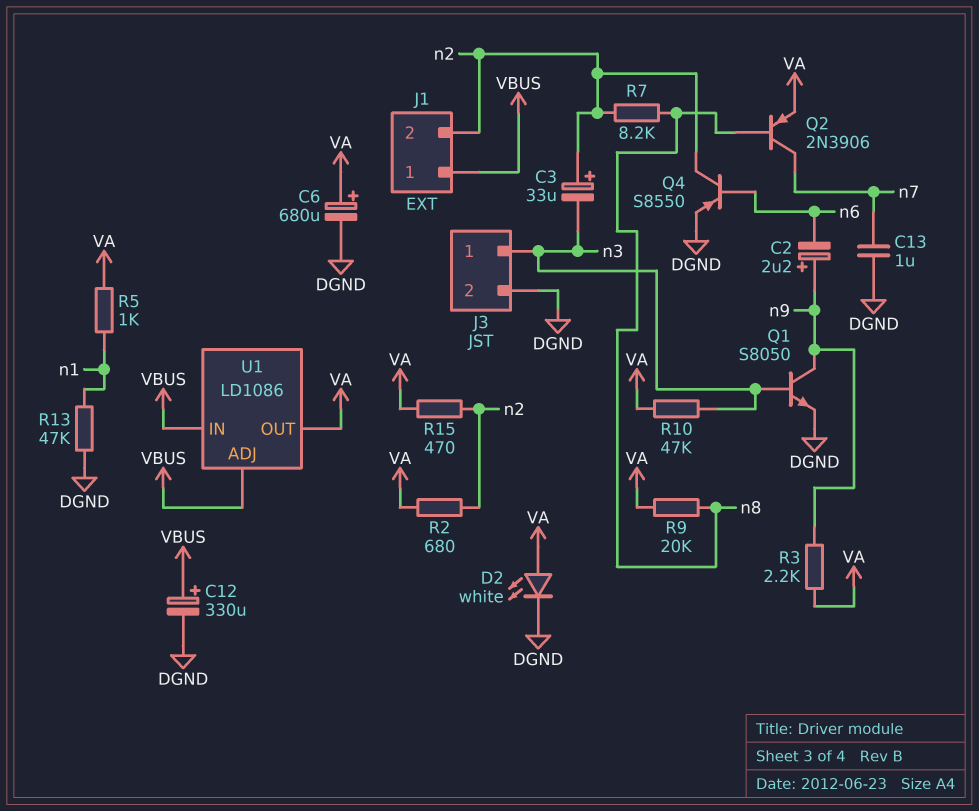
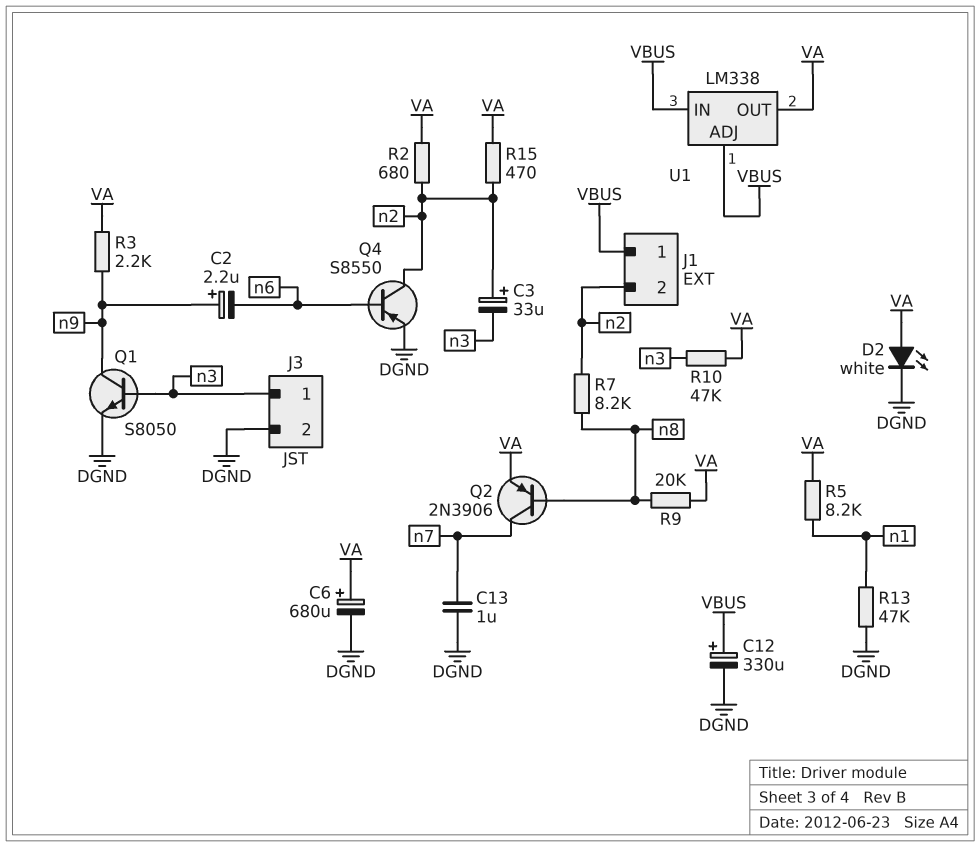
R5: 1k (VA, n1) -> 8.2k (VA, n1)
U1: LD1086 -> LM338

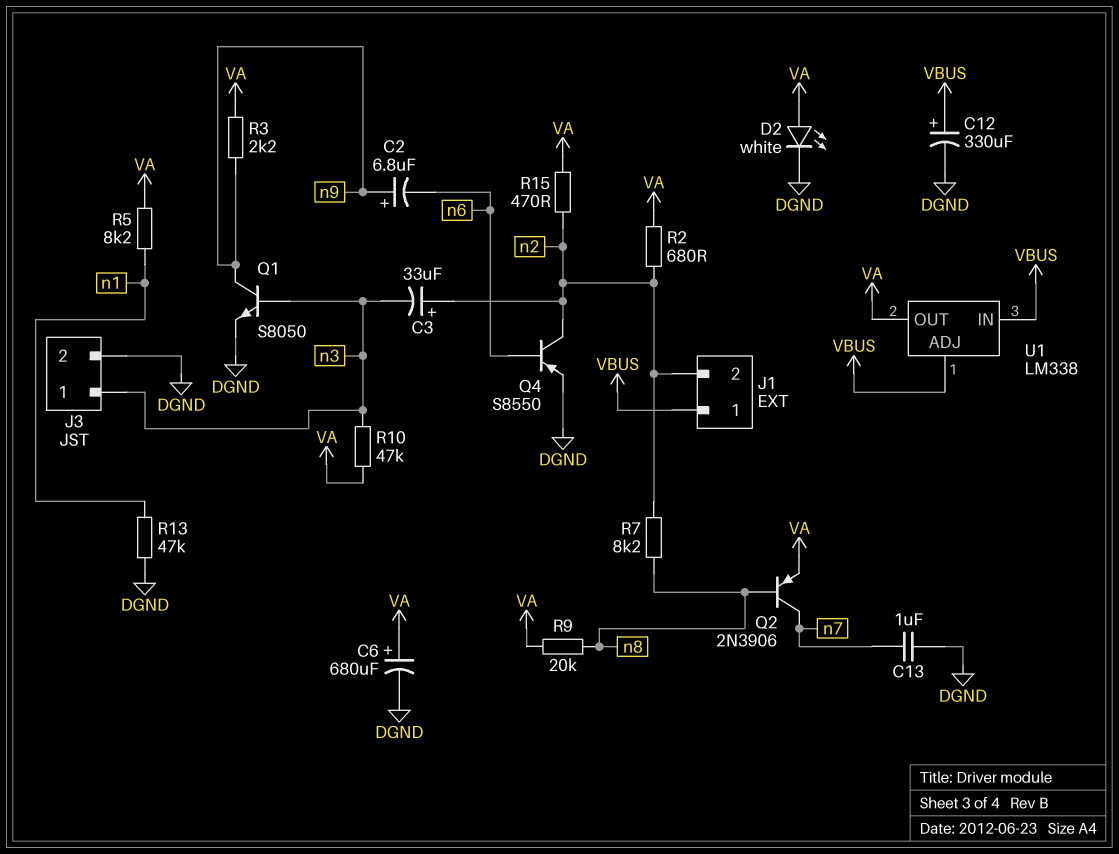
C2: 2.2uF (plus n9, minus n6) -> 6.8uF (plus n9, minus n6)

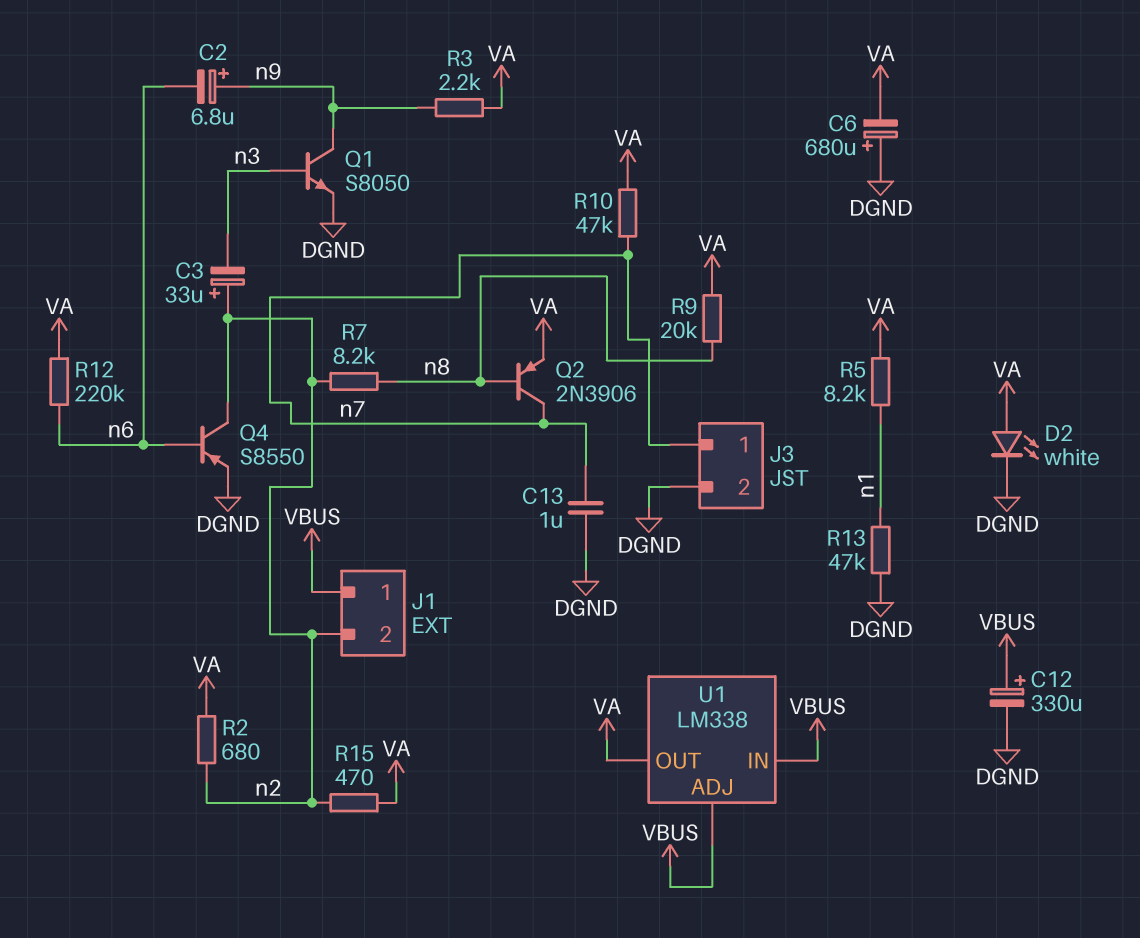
C6: 680uF (plus VA, minus DGND) -> 680uF (plus DGND, minus VA)
J3 pin 1: n3 -> n7
R10: 47k (VA, n3) -> 47k (VA, n7)
R12: none -> 220k (VA, n6)

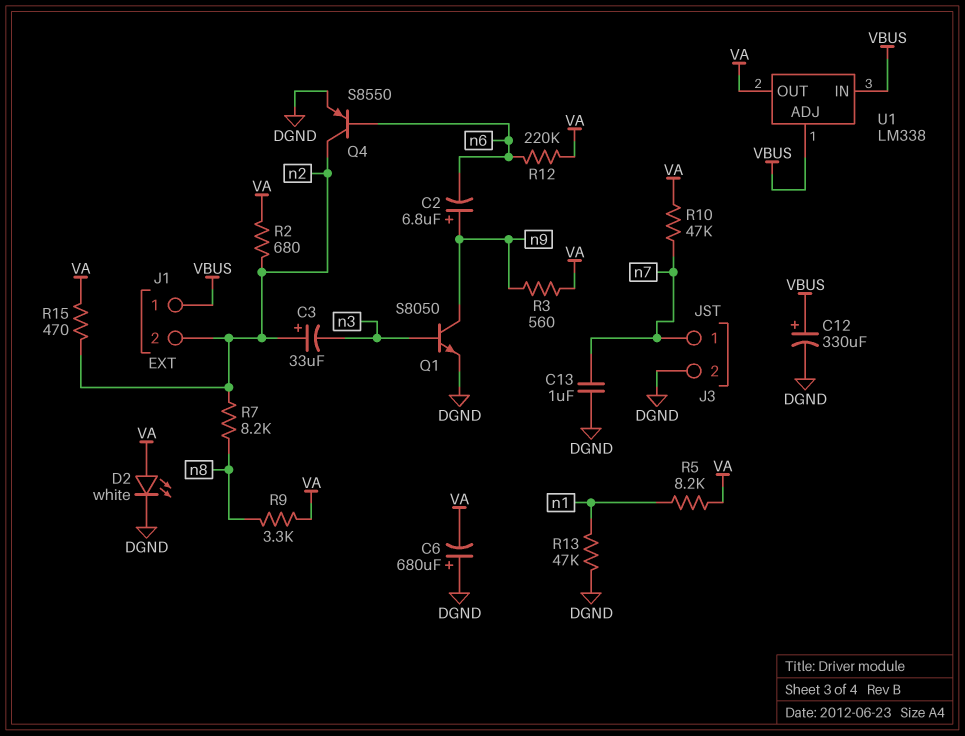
Q2: PNP 2N3906 (B n8, C n7, E VA) -> none
R3: 2.2k (VA, n9) -> 560 (VA, n9)
R9: 20k (VA, n8) -> 3.3k (VA, n8)

